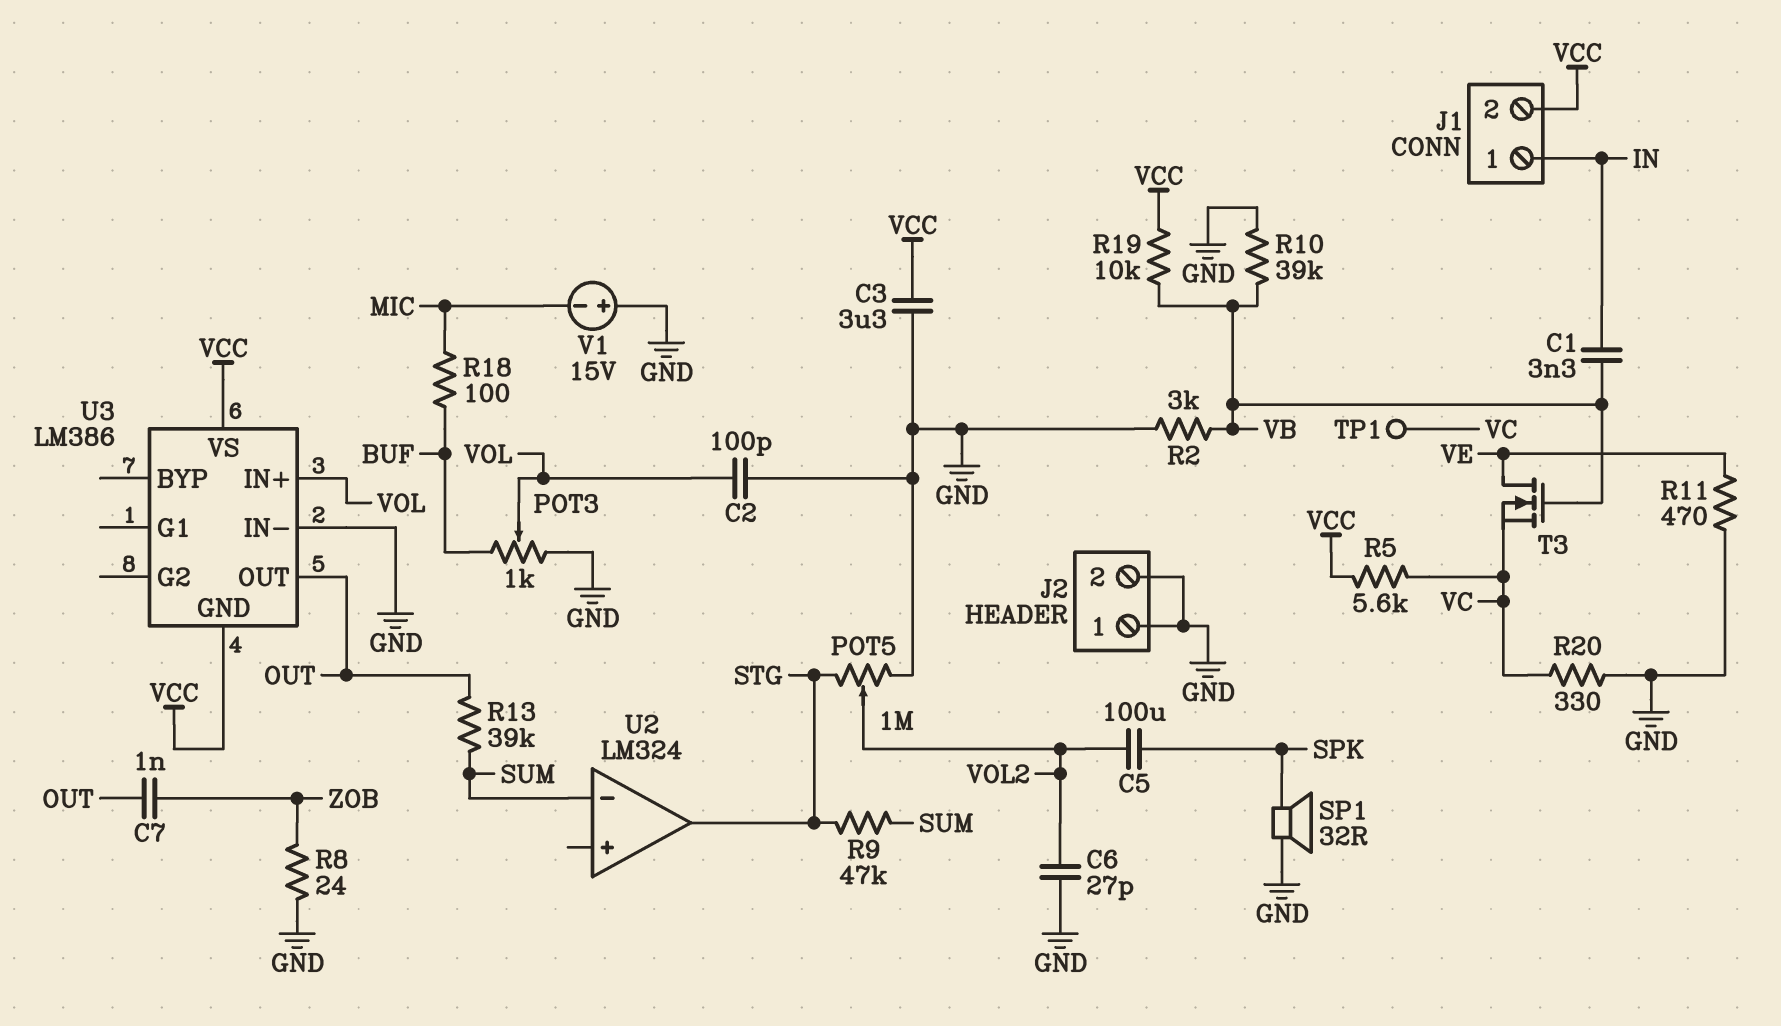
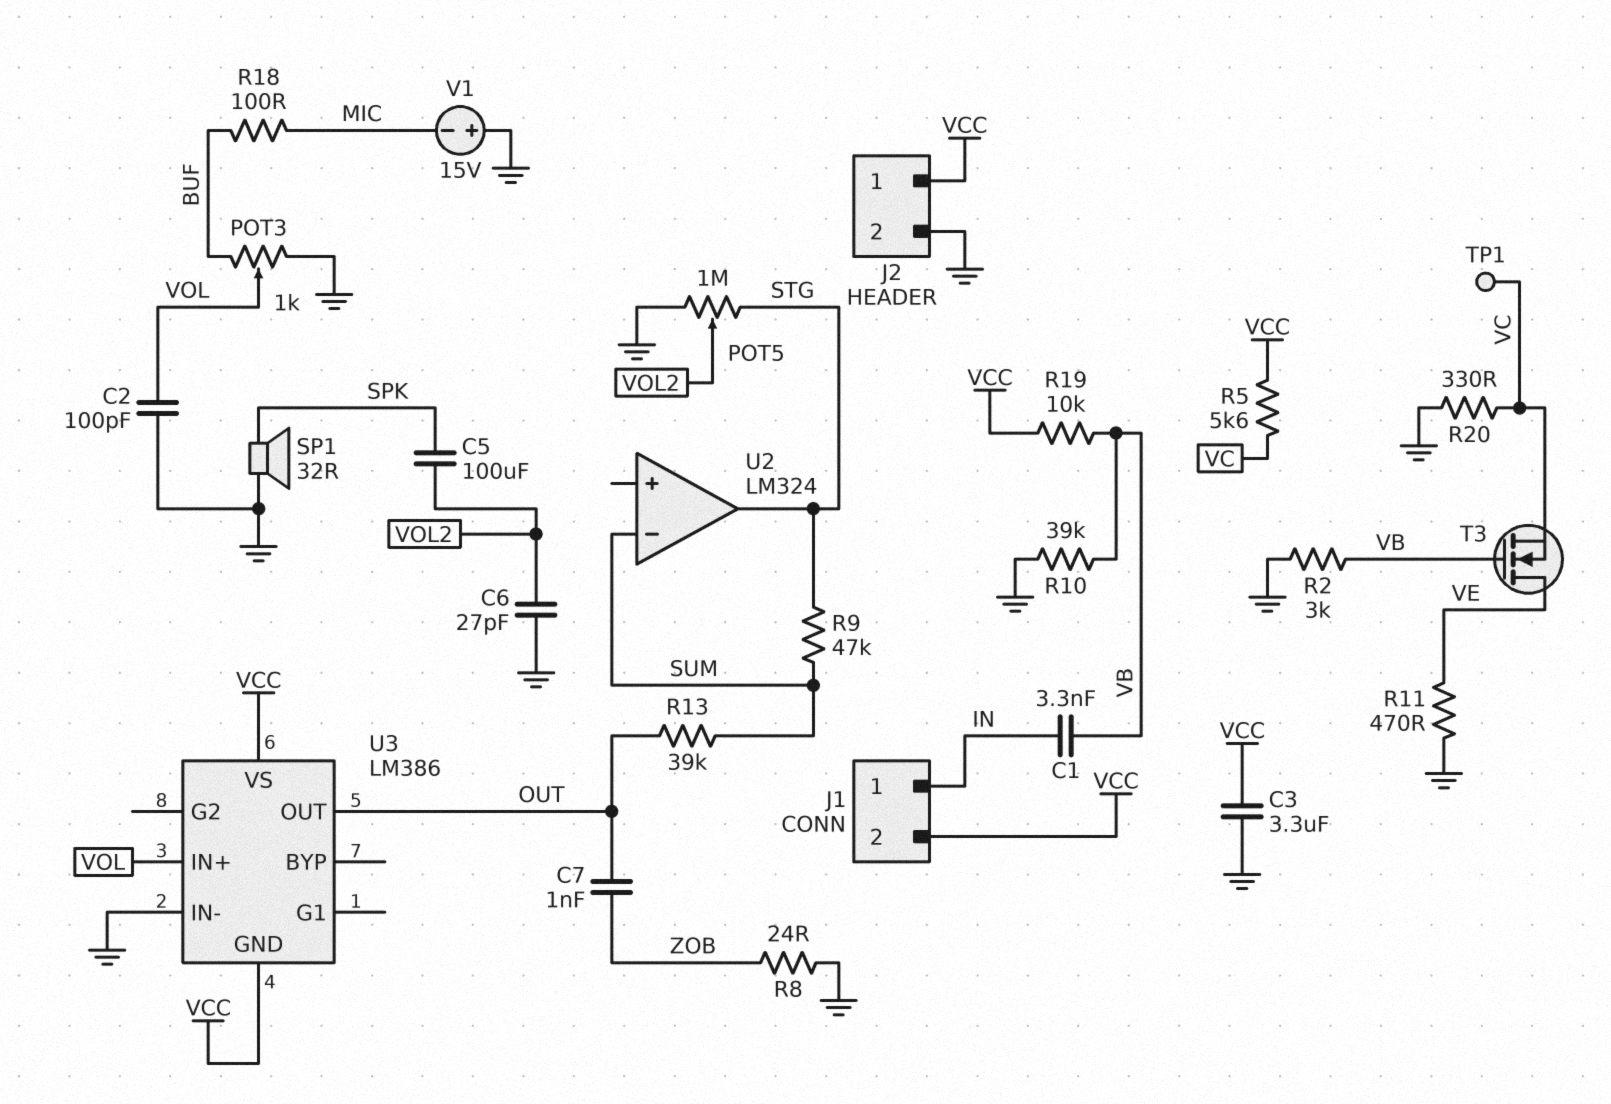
J2 pin 1: GND -> VCC

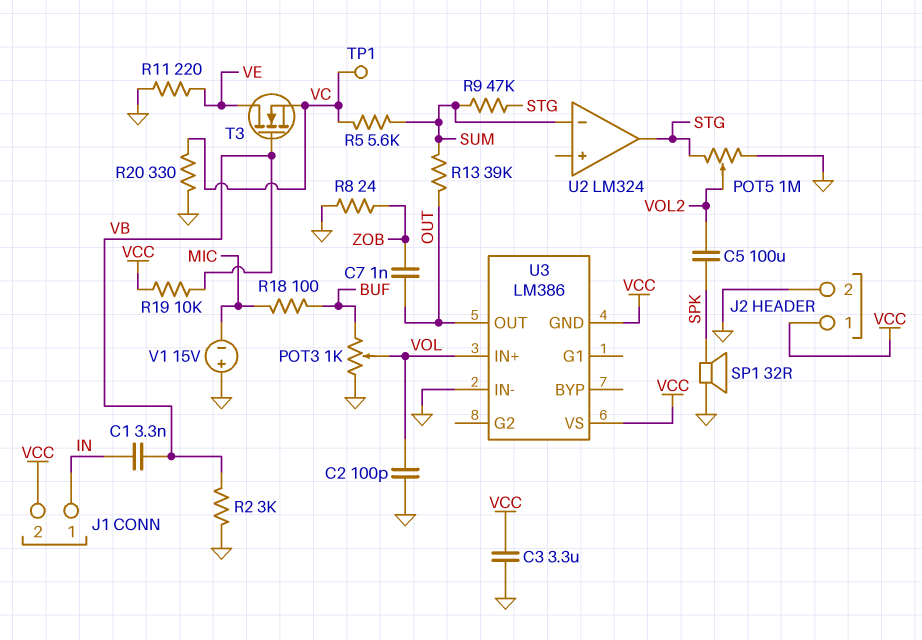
C6: 27pF (GND, VOL2) -> none
R5: 5.6k (VC, VCC) -> 5.6k (SUM, VC)
R10: 39k (GND, VB) -> none
R11: 470 (GND, VE) -> 220 (GND, VE)

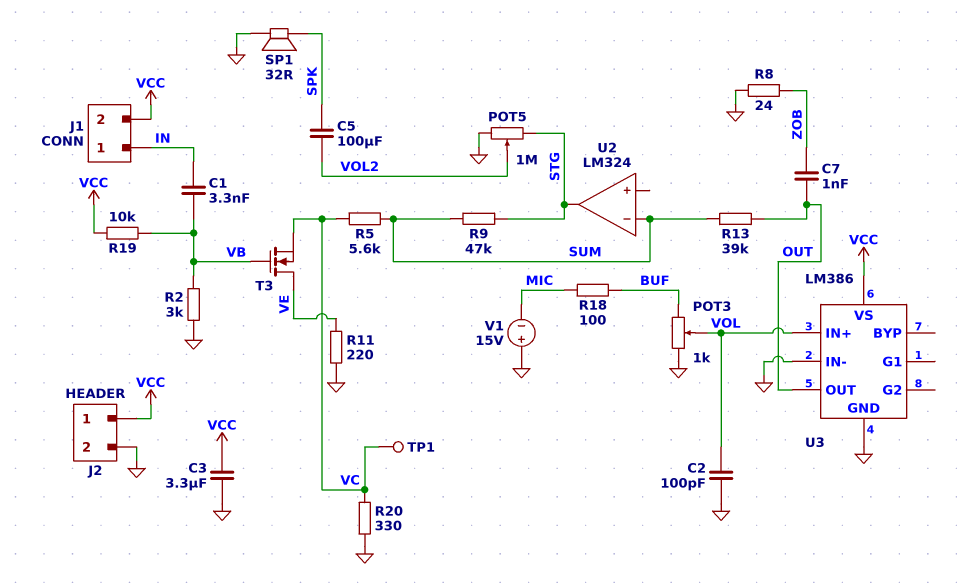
U3 pin GND: VCC -> GND

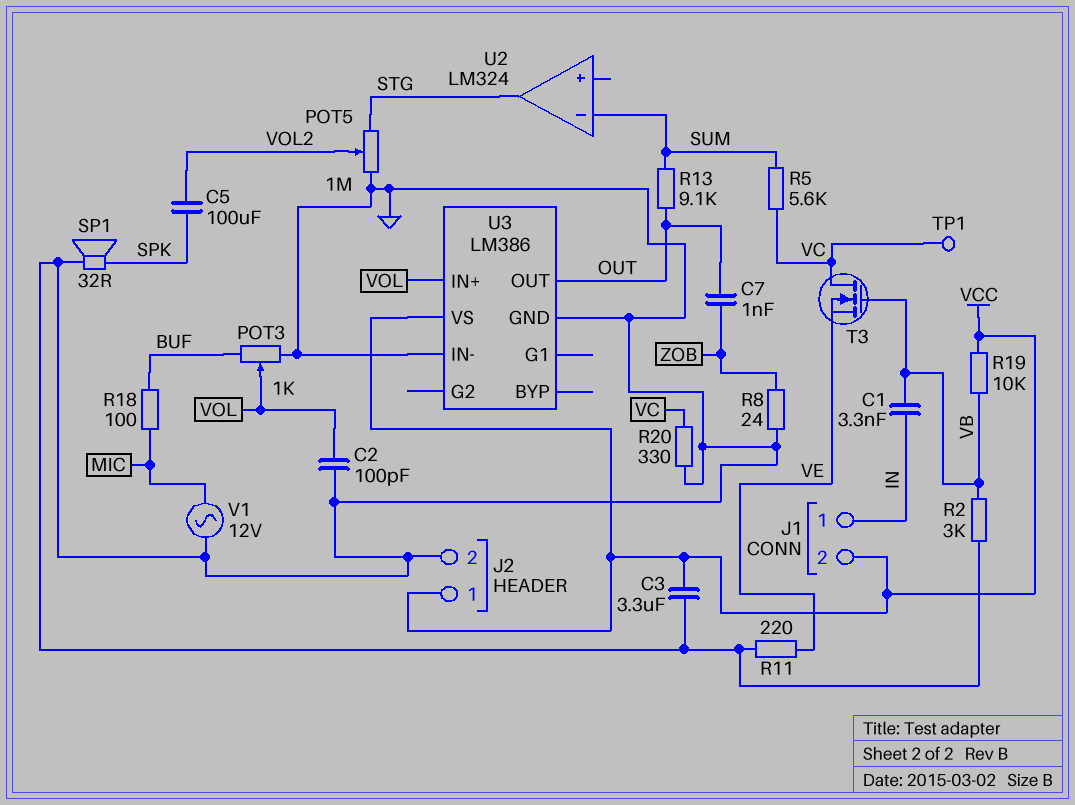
R9: 47k (STG, SUM) -> none
R13: 39k (OUT, SUM) -> 9.1k (OUT, SUM)
T3: NMOS (G VB, D VE, S VC) -> NMOS (G VB, D VC, S VE)
V1: 15V (plus GND, minus MIC) -> AC 12V (GND, MIC)

